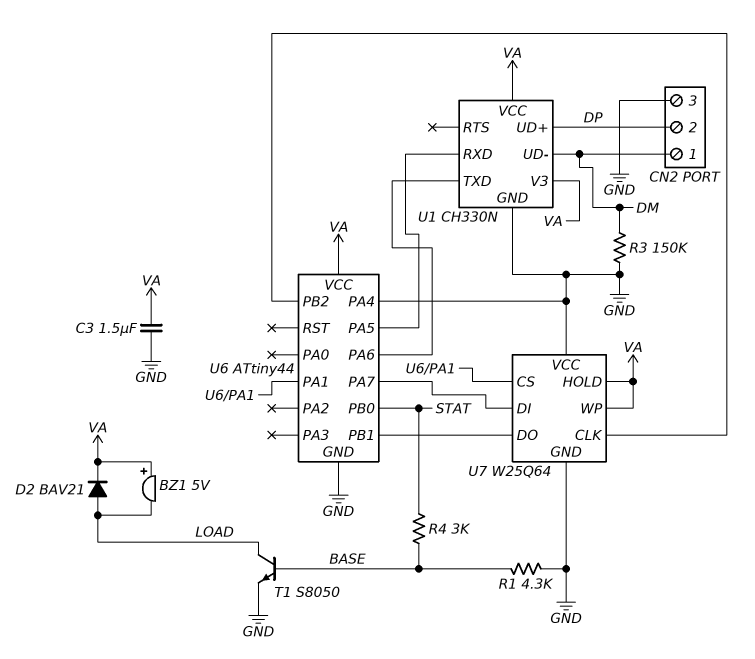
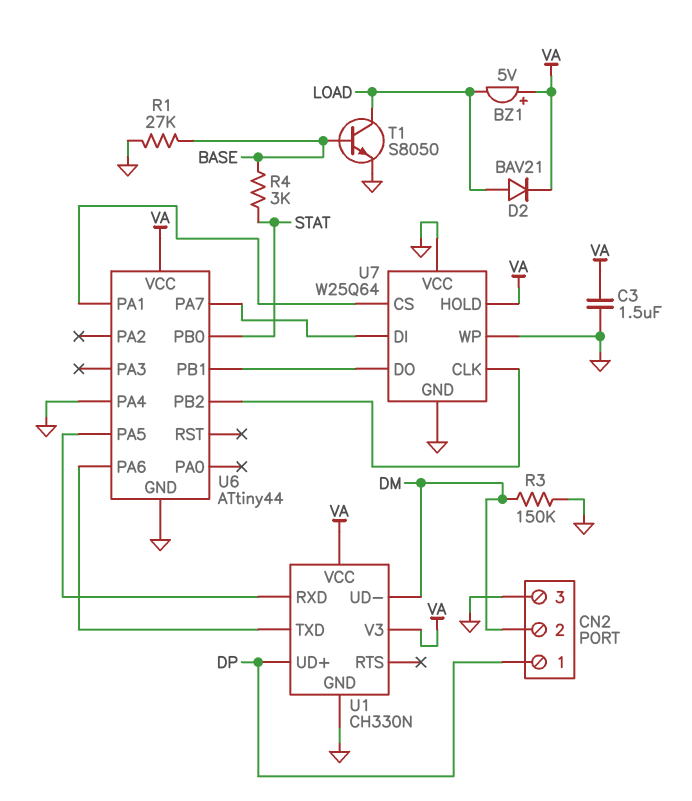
CN2 pin 1: DM -> DP
CN2 pin 2: DP -> DM
R1: 4.3k (BASE, GND) -> 27k (BASE, GND)
U7 pin WP: VA -> GND

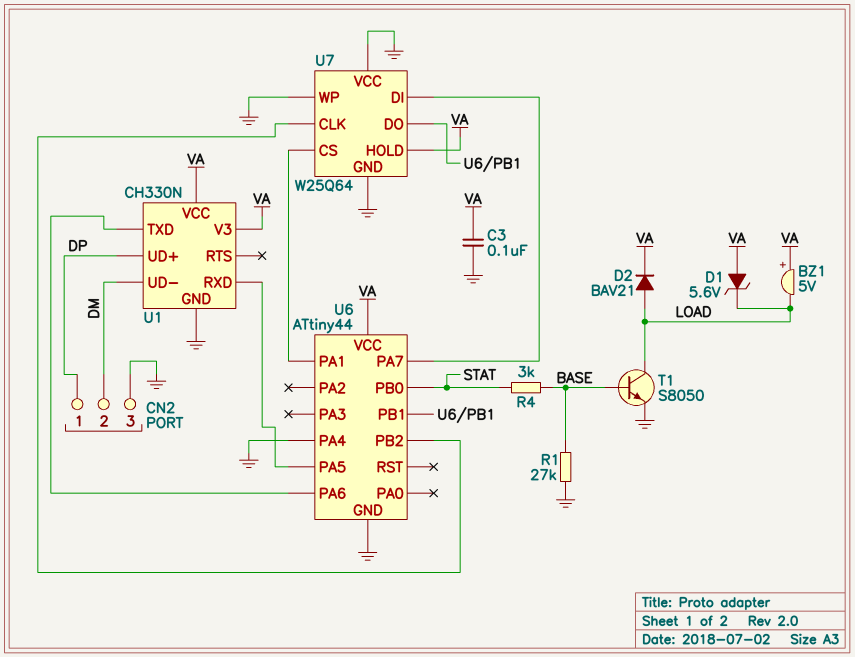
C3: 1.5uF (GND, VA) -> 100nF (GND, VA)
D1: none -> zener 5.6V (A VA, K LOAD)
R3: 150k (DM, GND) -> none

